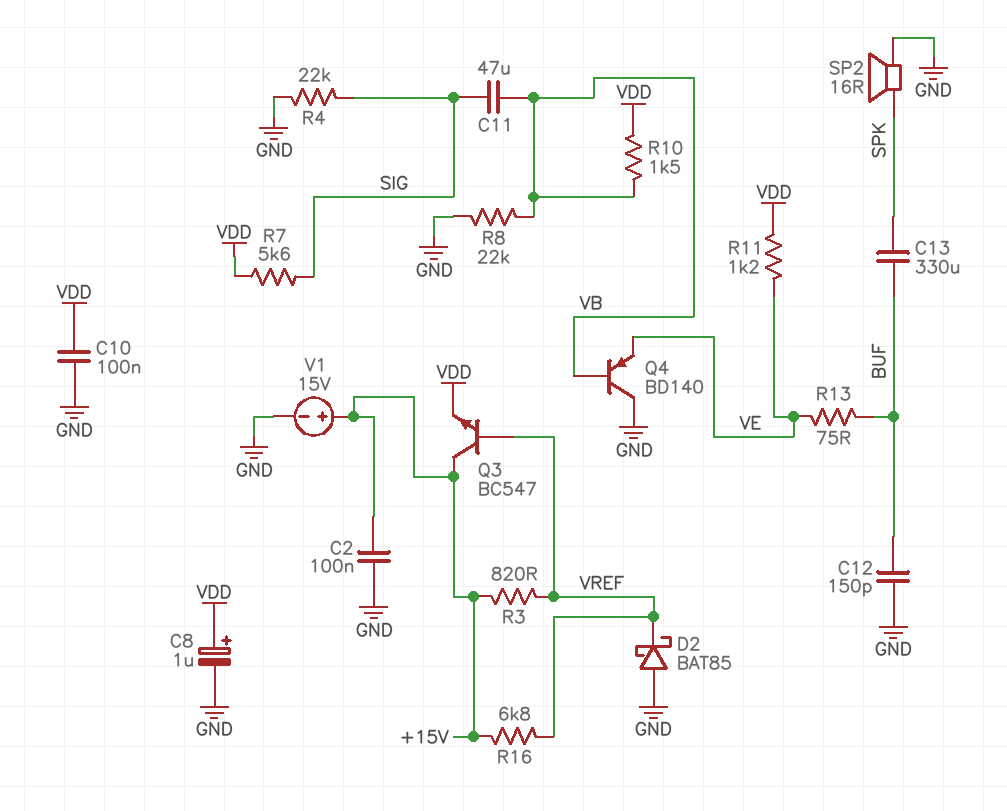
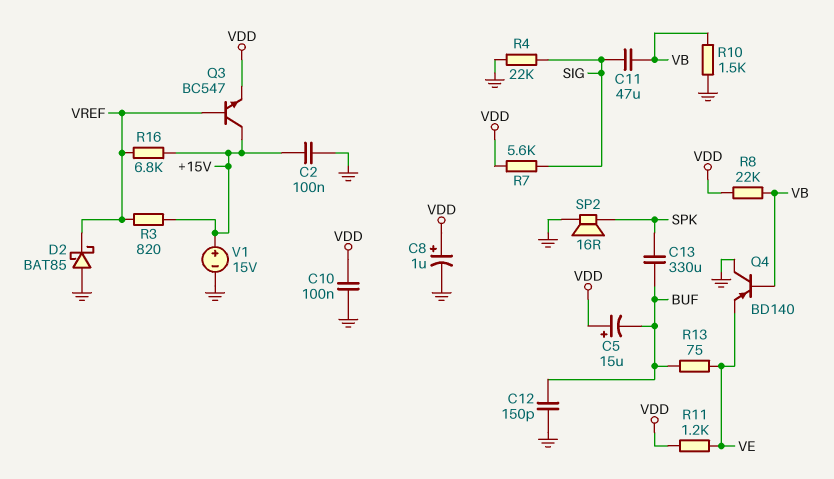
C5: none -> 15uF (plus VDD, minus BUF)
R8: 22k (GND, VB) -> 22k (VB, VDD)
R10: 1.5k (VB, VDD) -> 1.5k (GND, VB)

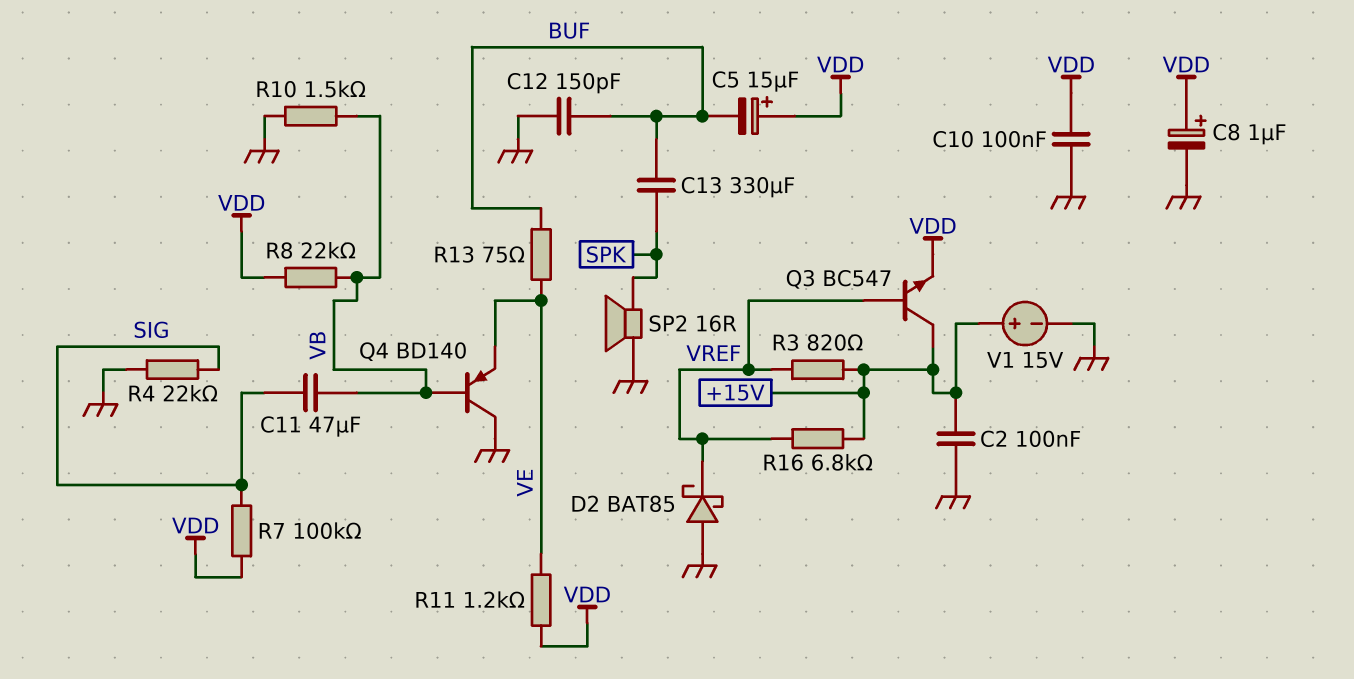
R7: 5.6k (SIG, VDD) -> 100k (SIG, VDD)

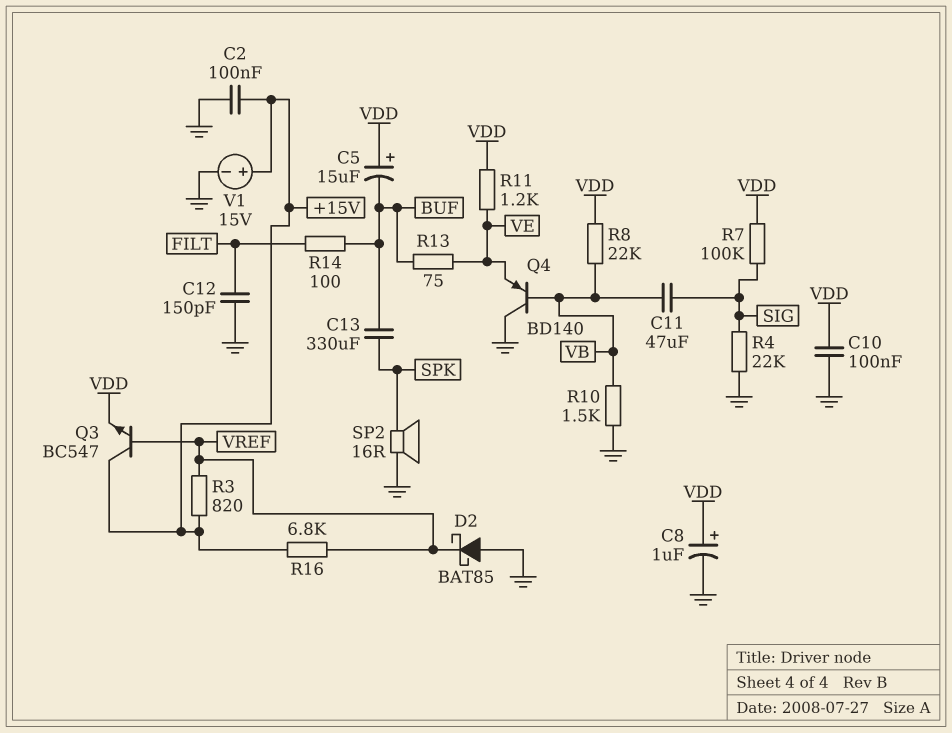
C12: 150pF (BUF, GND) -> 150pF (FILT, GND)
R14: none -> 100 (BUF, FILT)

